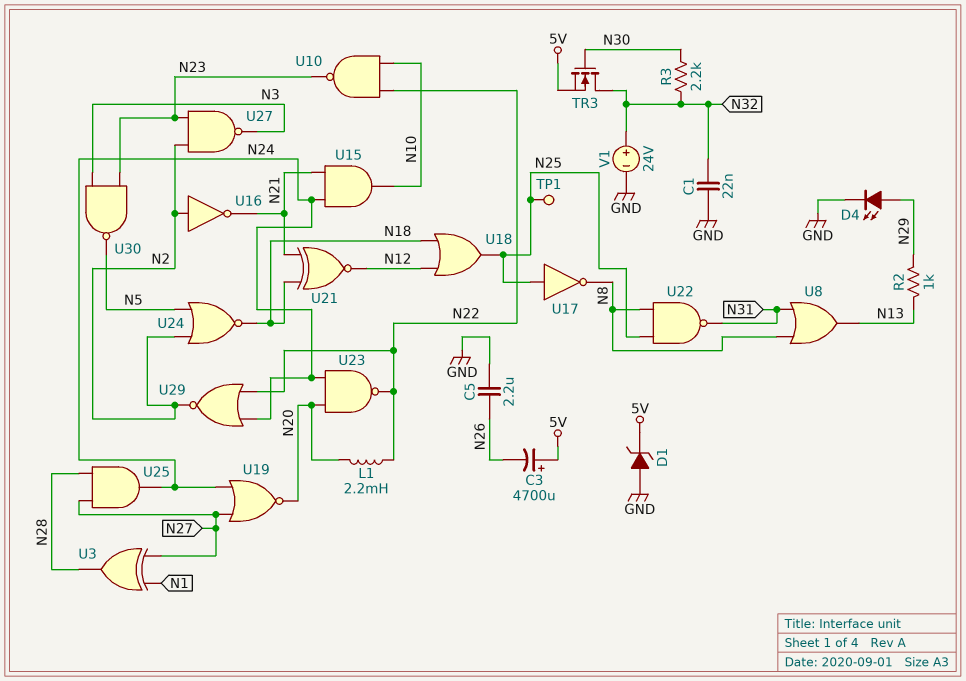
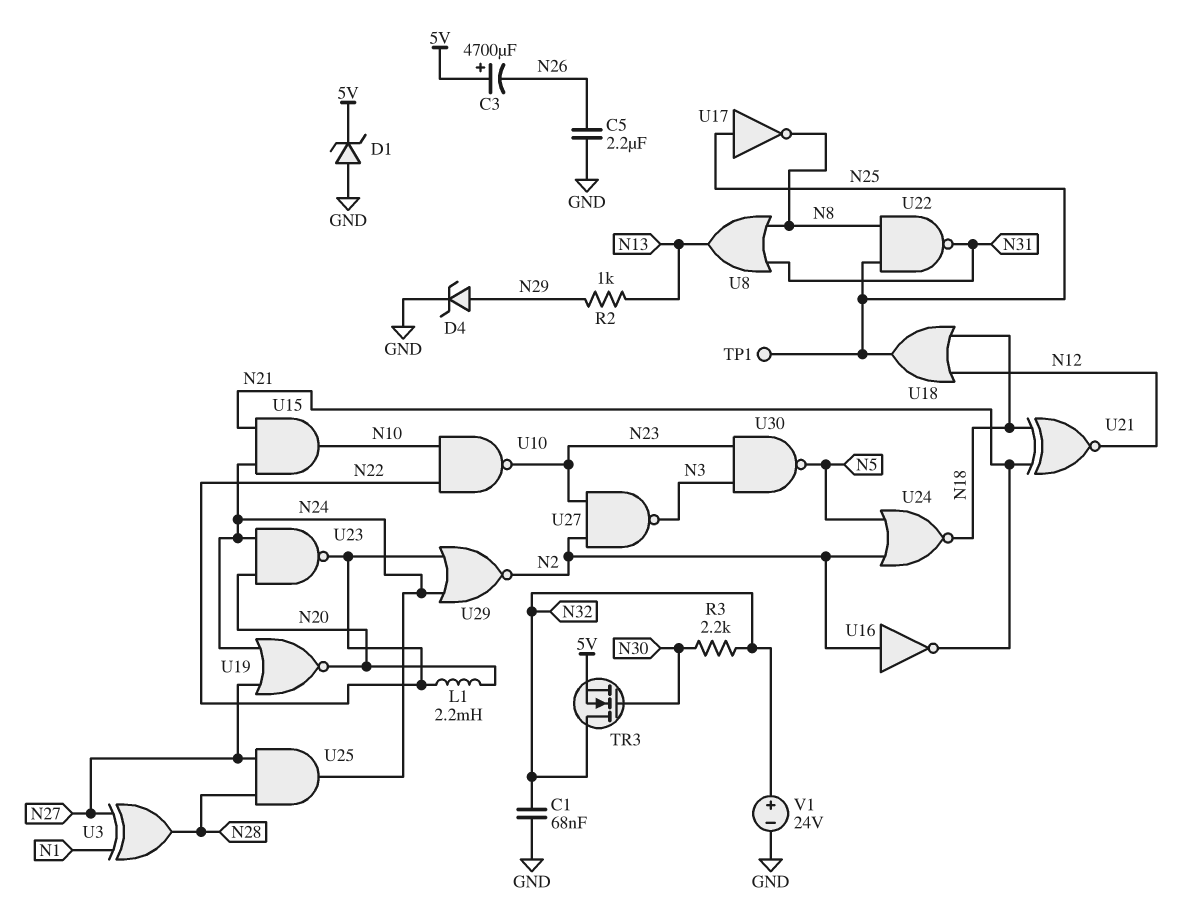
C1: 22nF (GND, N32) -> 68nF (GND, N32)
D4: LED (A N29, K GND) -> zener (A N29, K GND)

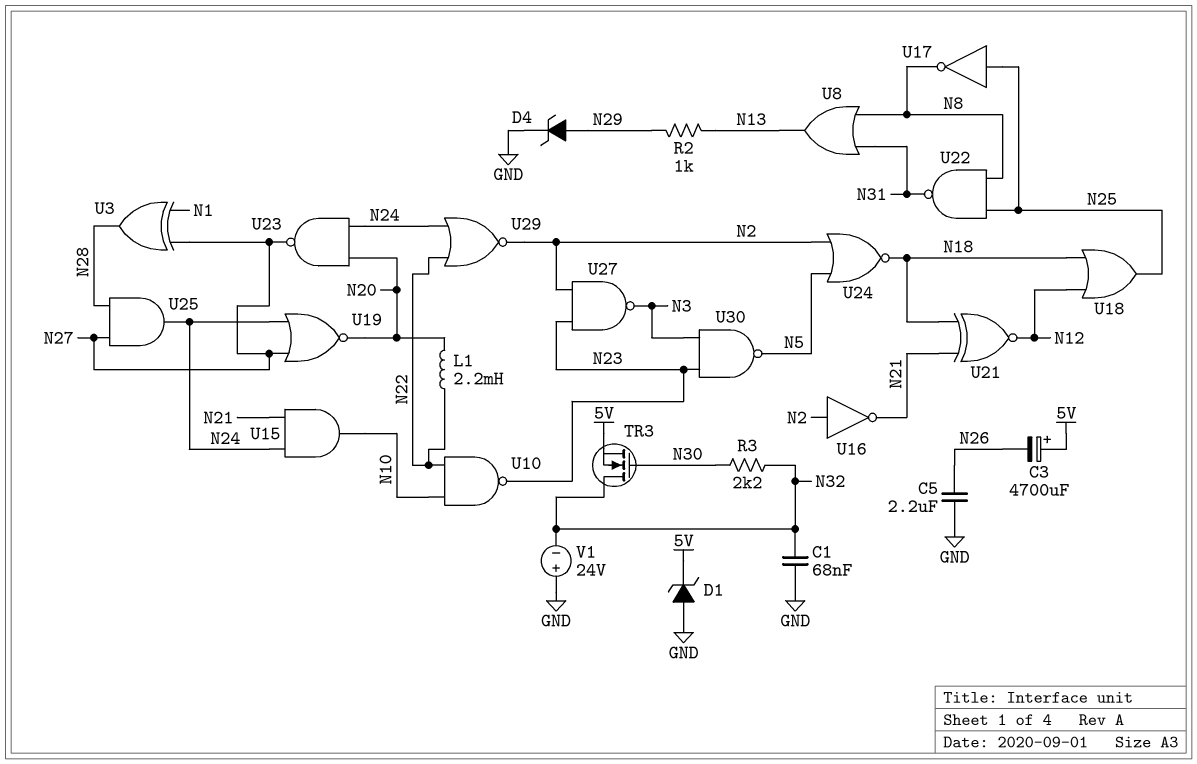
TP1: test point (N25) -> none
U23: NAND (in N20, in N24, out N22) -> NAND (in N20, in N24, out N27)
V1: 24V (plus N32, minus GND) -> 24V (plus GND, minus N32)

